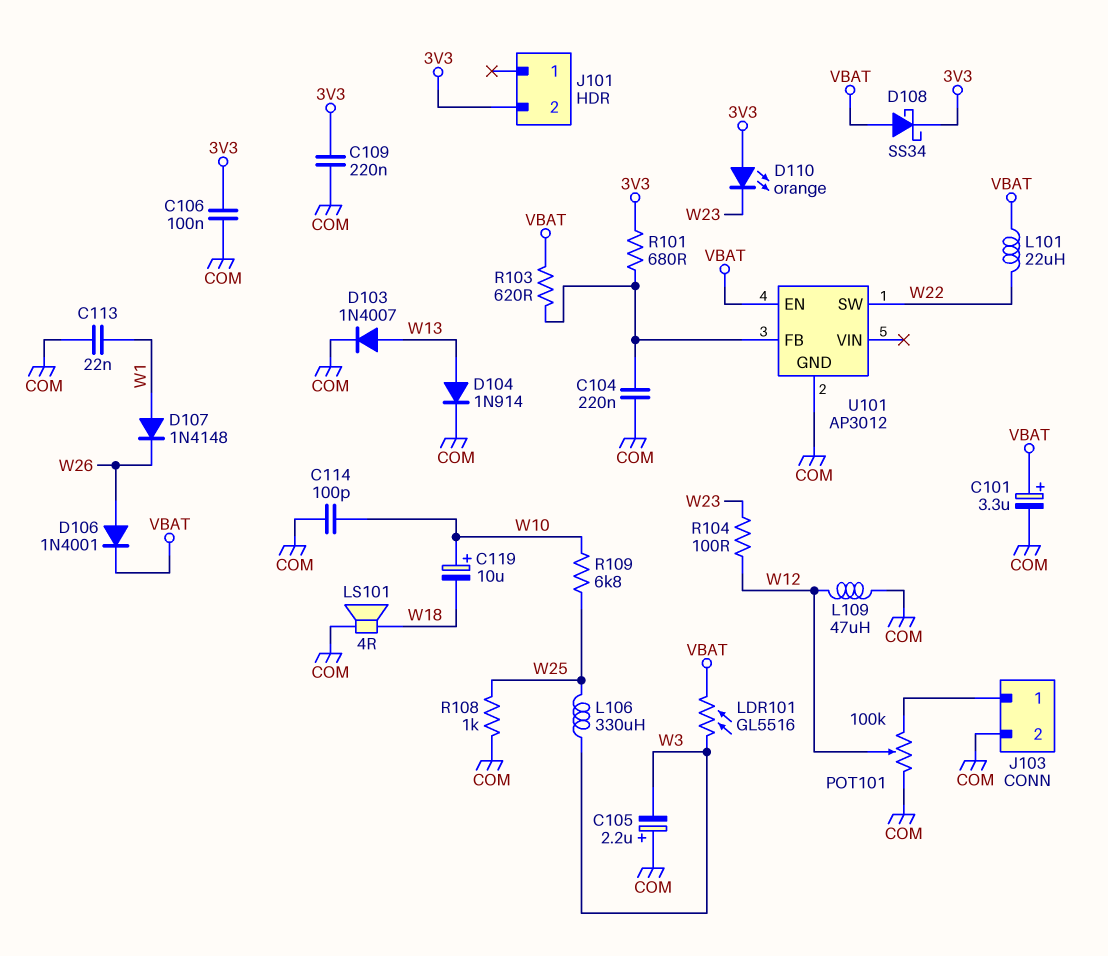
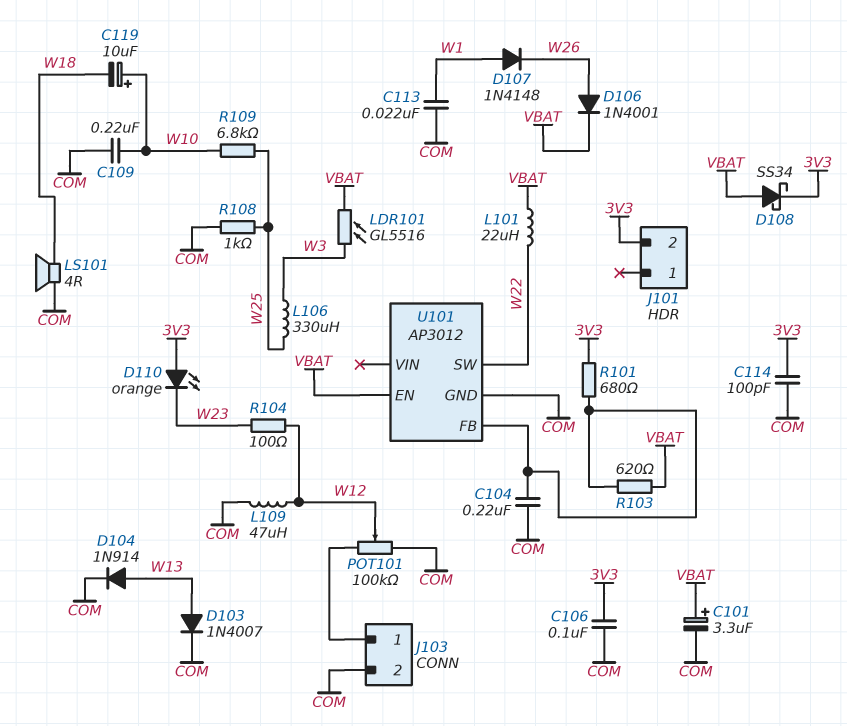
C105: 2.2uF (plus COM, minus W3) -> none
C109: 220nF (3V3, COM) -> 220nF (COM, W10)
C114: 100pF (COM, W10) -> 100pF (3V3, COM)

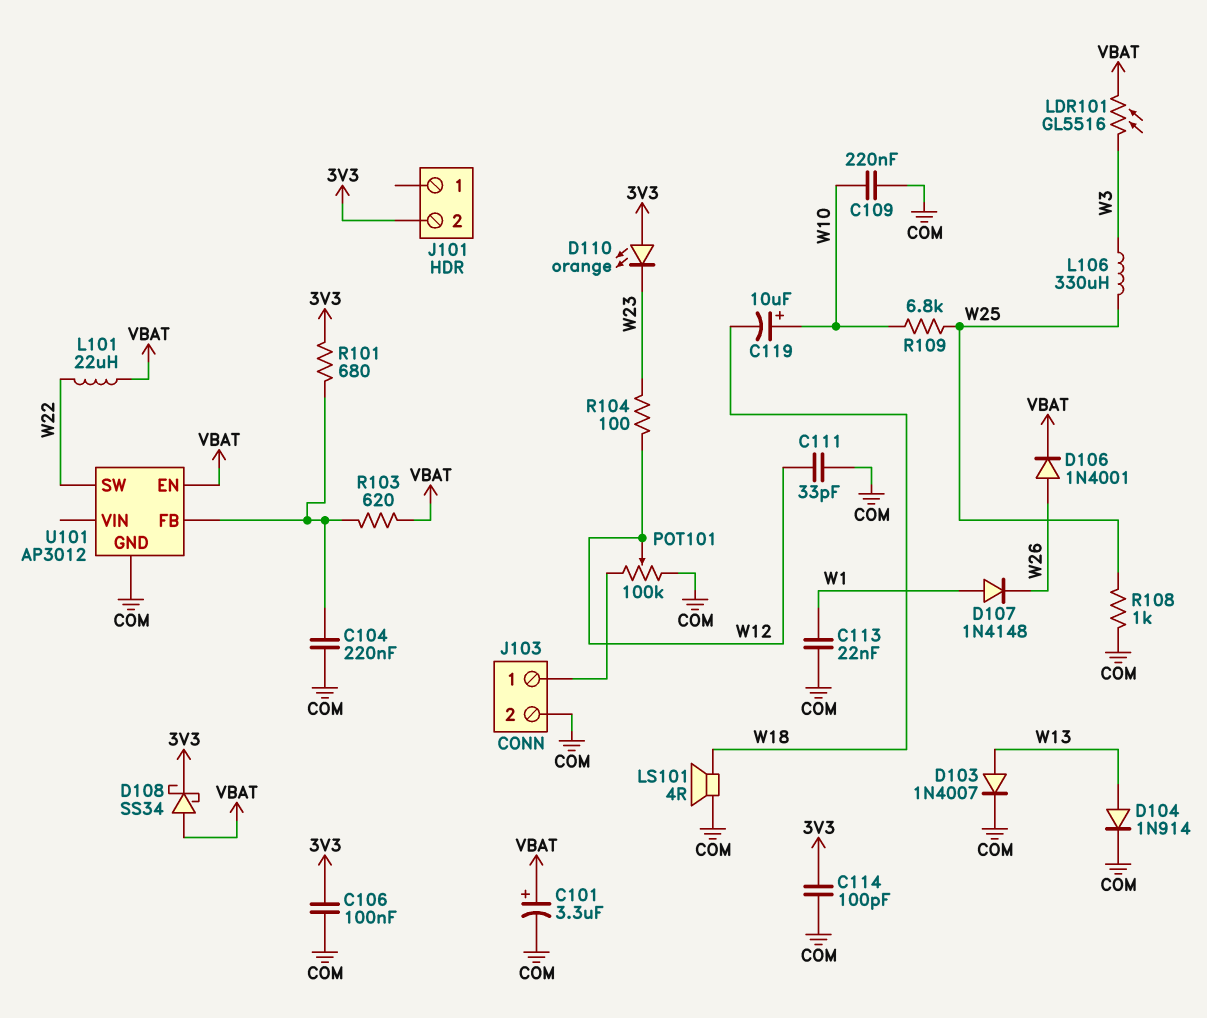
C111: none -> 33pF (COM, W12)
L109: 47uH (COM, W12) -> none

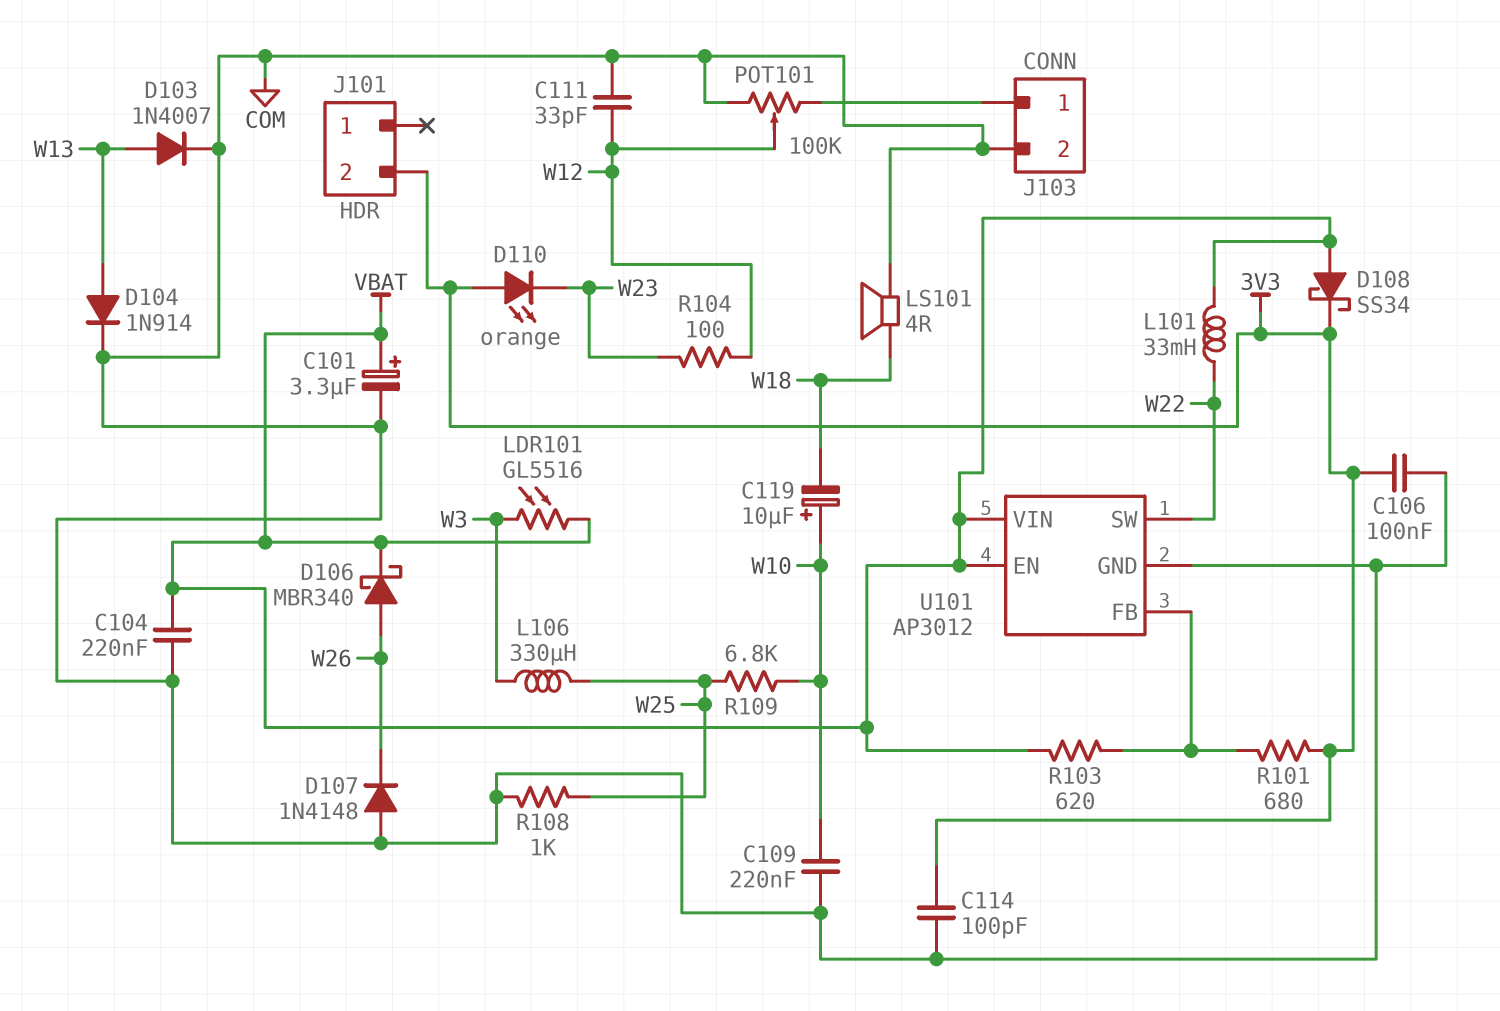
C104: 220nF (COM, U101/FB) -> 220nF (COM, VBAT)
C113: 22nF (COM, W1) -> none
D106: diode 1N4001 (A W26, K VBAT) -> schottky MBR340 (A W26, K VBAT)
D107: diode 1N4148 (A W1, K W26) -> diode 1N4148 (A COM, K W26)
L101: 22uH (VBAT, W22) -> 33mH (VBAT, W22)
U101 pin VIN: none -> VBAT

